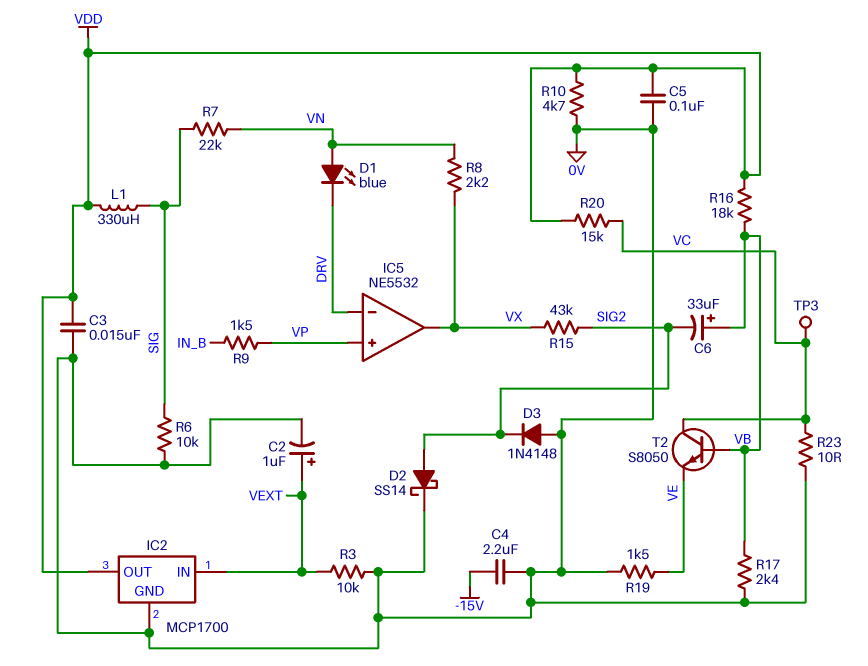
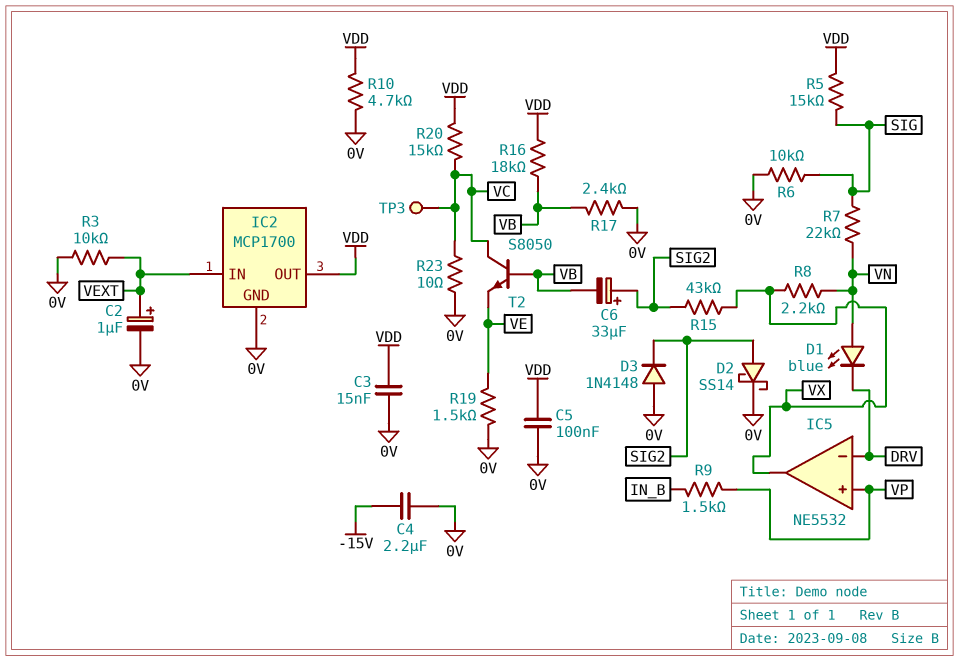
C6: 33uF (plus VB, minus SIG2) -> 33uF (plus SIG2, minus VB)
L1: 330uH (SIG, VDD) -> none
R5: none -> 15k (SIG, VDD)

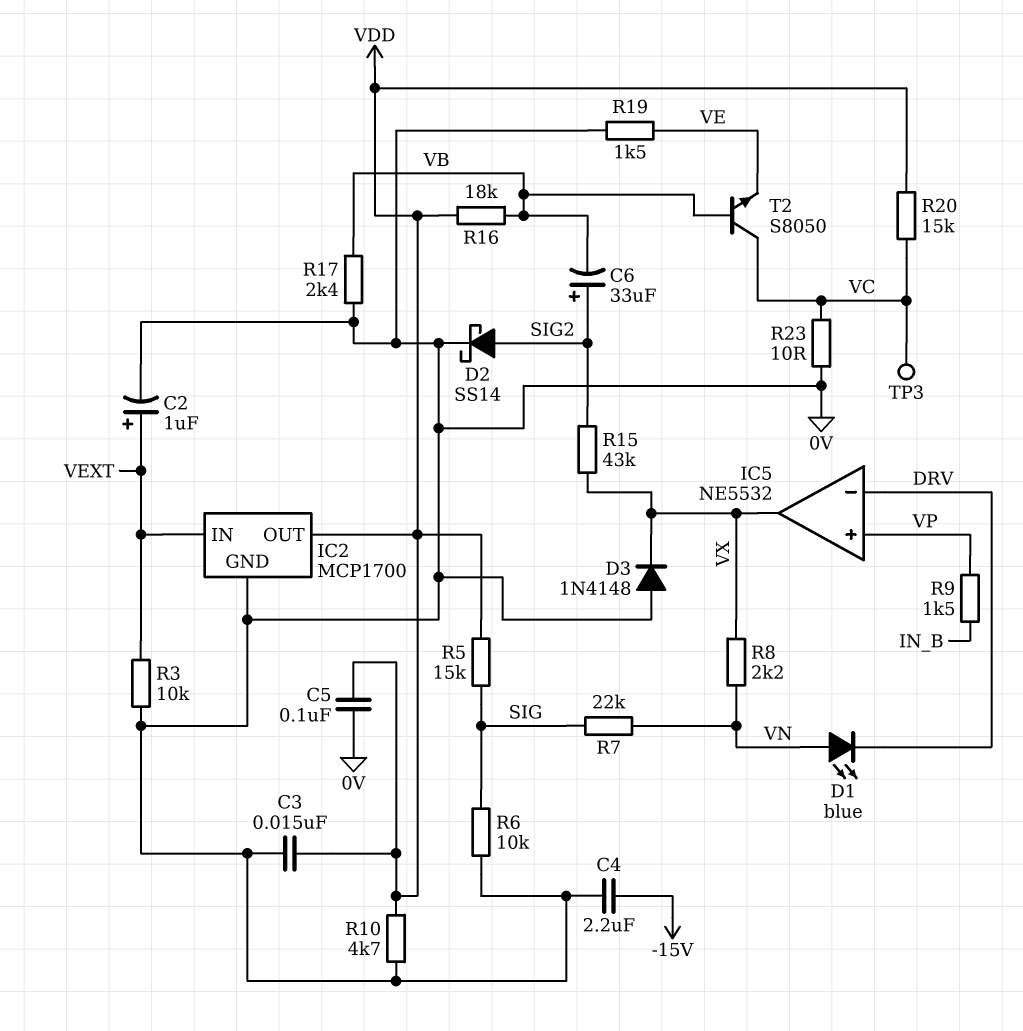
D3: diode 1N4148 (A 0V, K SIG2) -> diode 1N4148 (A 0V, K VX)

